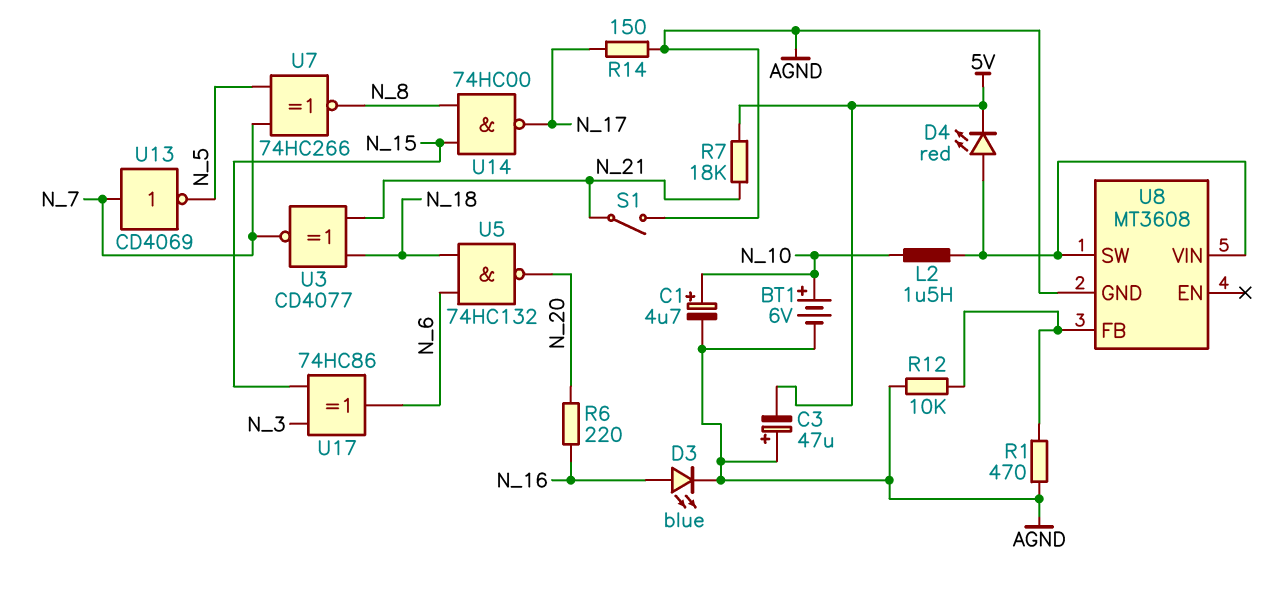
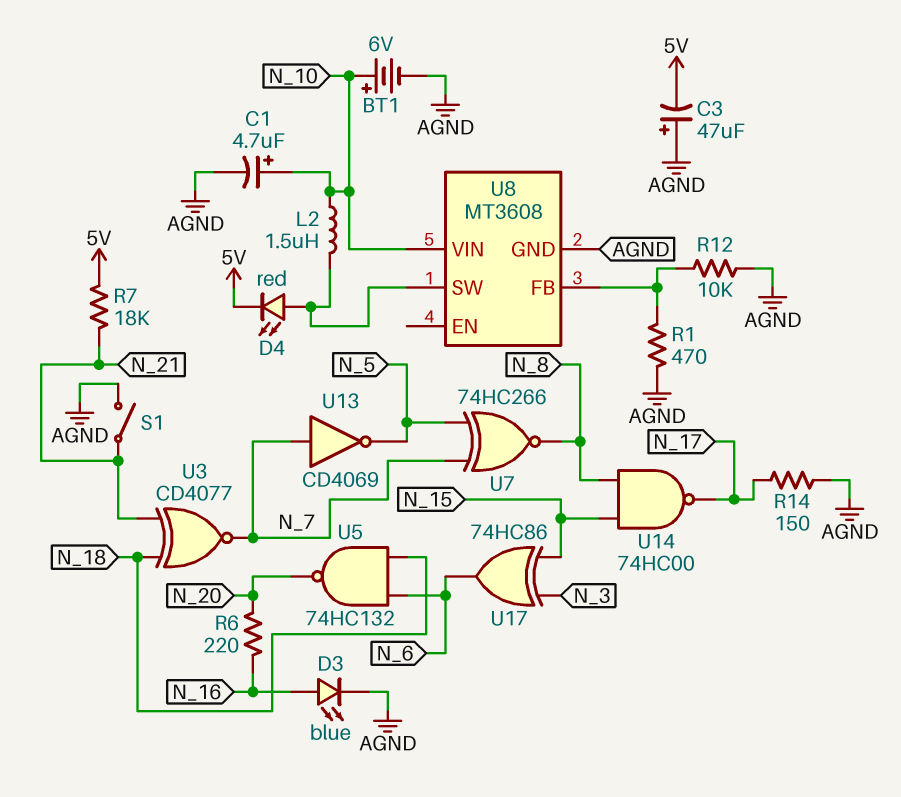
U8 pin VIN: U8/SW -> N_10

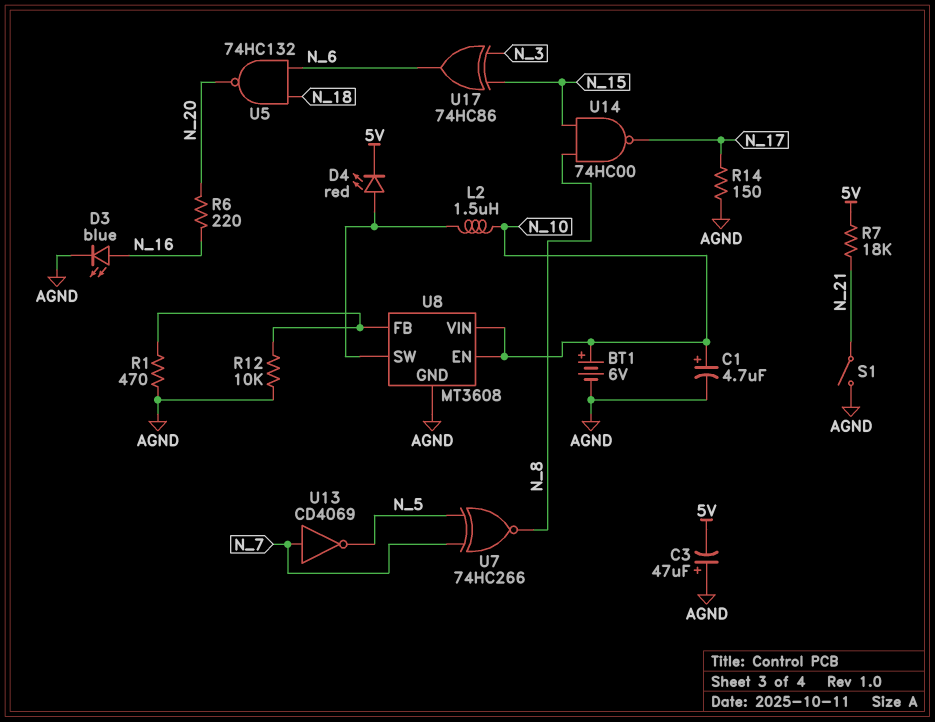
U3: XNOR CD4077 (in N_18, in N_21, out N_7) -> none
U8 pin EN: none -> N_10

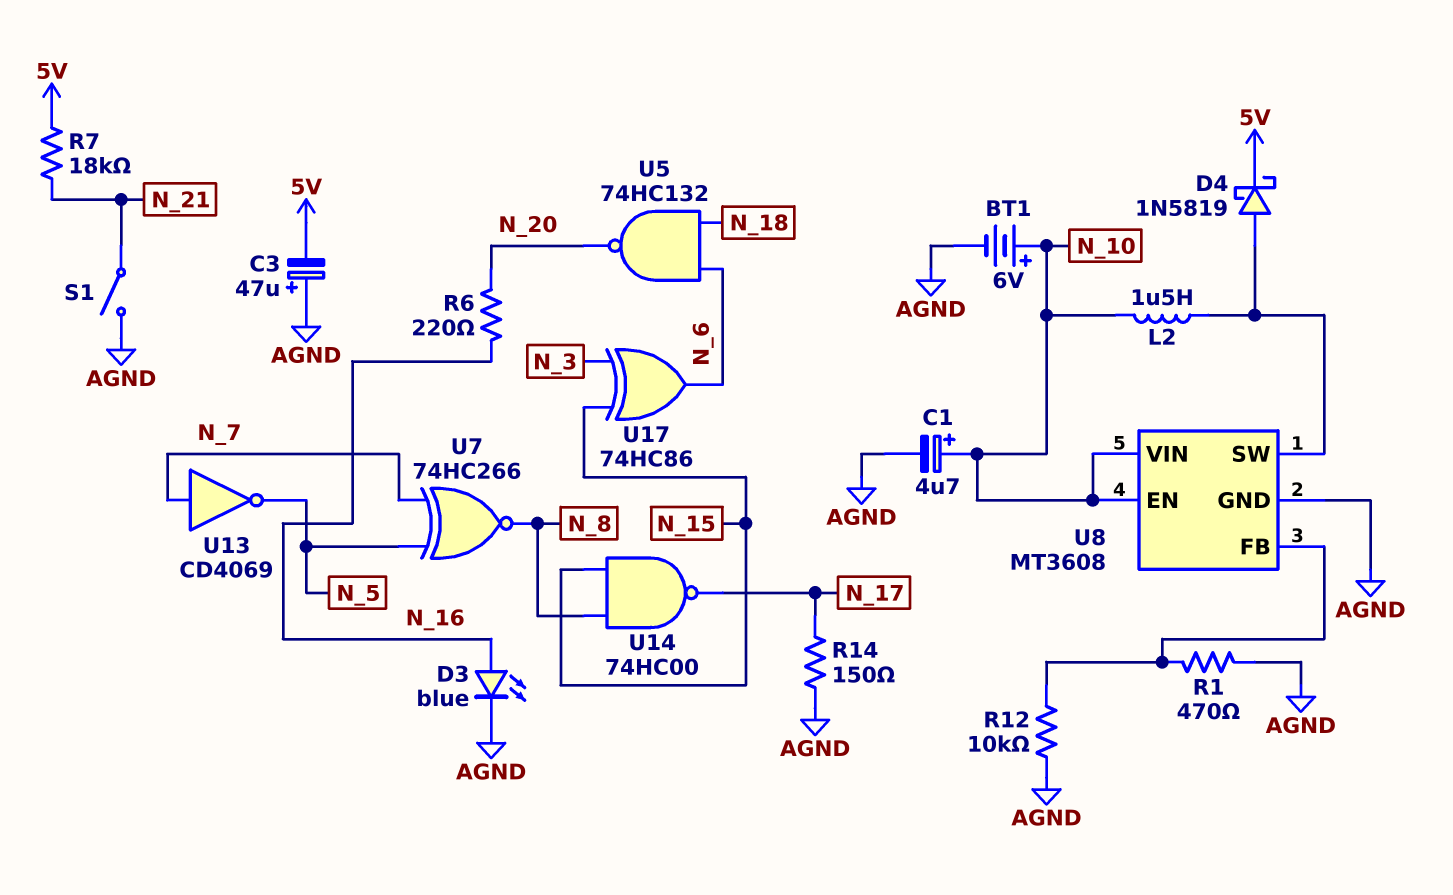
D4: LED red (A U8/SW, K 5V) -> schottky 1N5819 (A U8/SW, K 5V)

